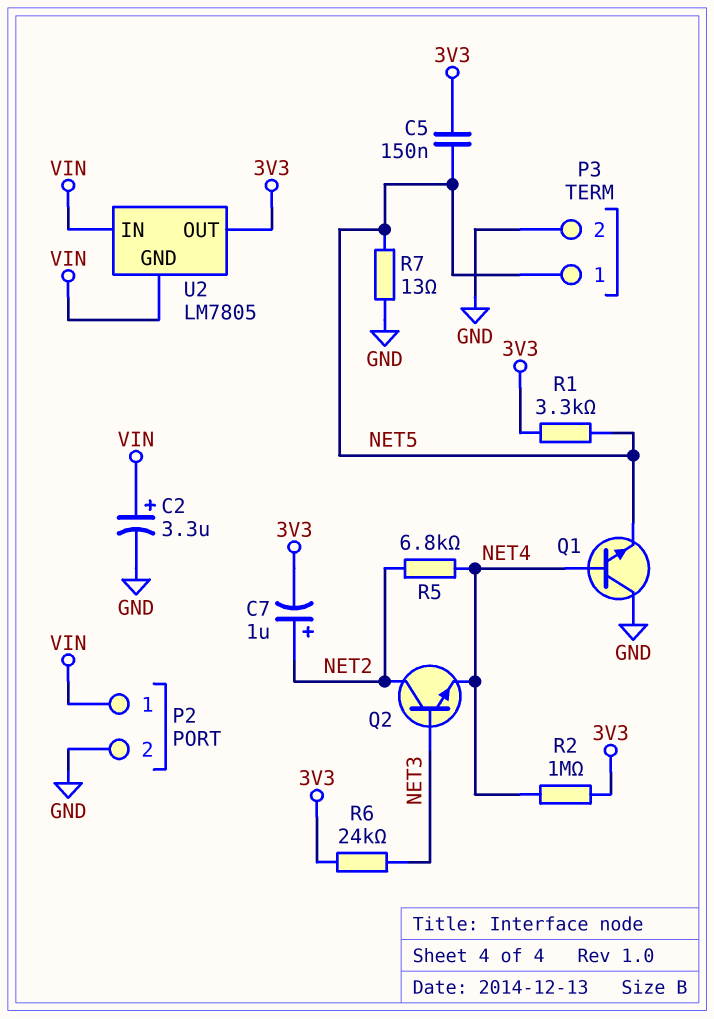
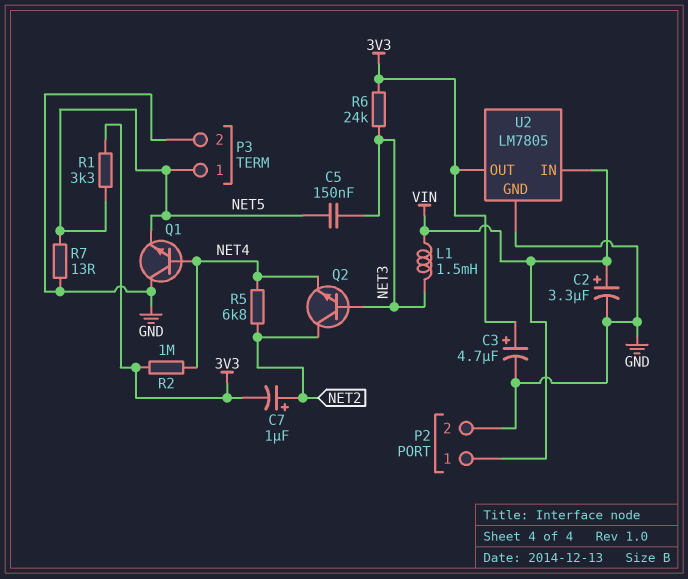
C3: none -> 4.7uF (plus 3V3, minus GND)
C5: 150nF (3V3, NET5) -> 150nF (NET3, NET5)
L1: none -> 1.5mH (NET3, VIN)
U2 pin GND: VIN -> GND

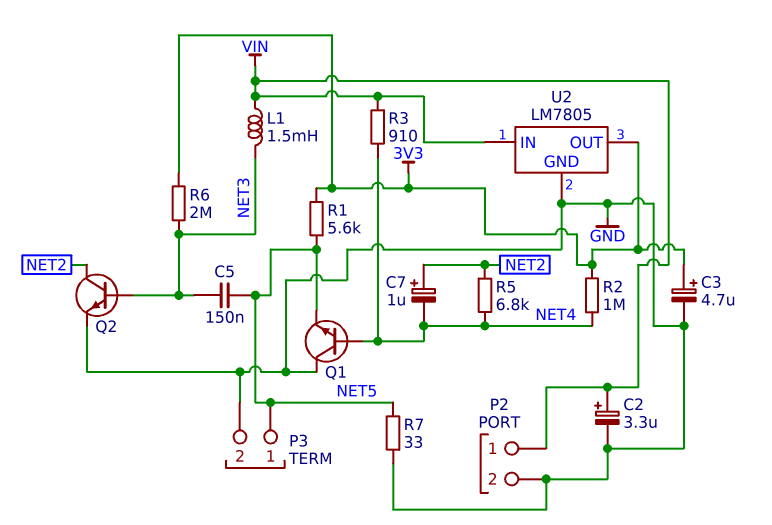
C7: 1uF (plus NET2, minus 3V3) -> 1uF (plus NET2, minus NET4)
Q2: NPN (B NET3, C NET2, E NET4) -> NPN (B NET3, C NET2, E GND)
R1: 3.3k (3V3, NET5) -> 5.6k (3V3, NET5)
R3: none -> 910 (NET4, VIN)
R6: 24k (3V3, NET3) -> 2M (3V3, NET3)
R7: 13 (GND, NET5) -> 33 (GND, NET5)

